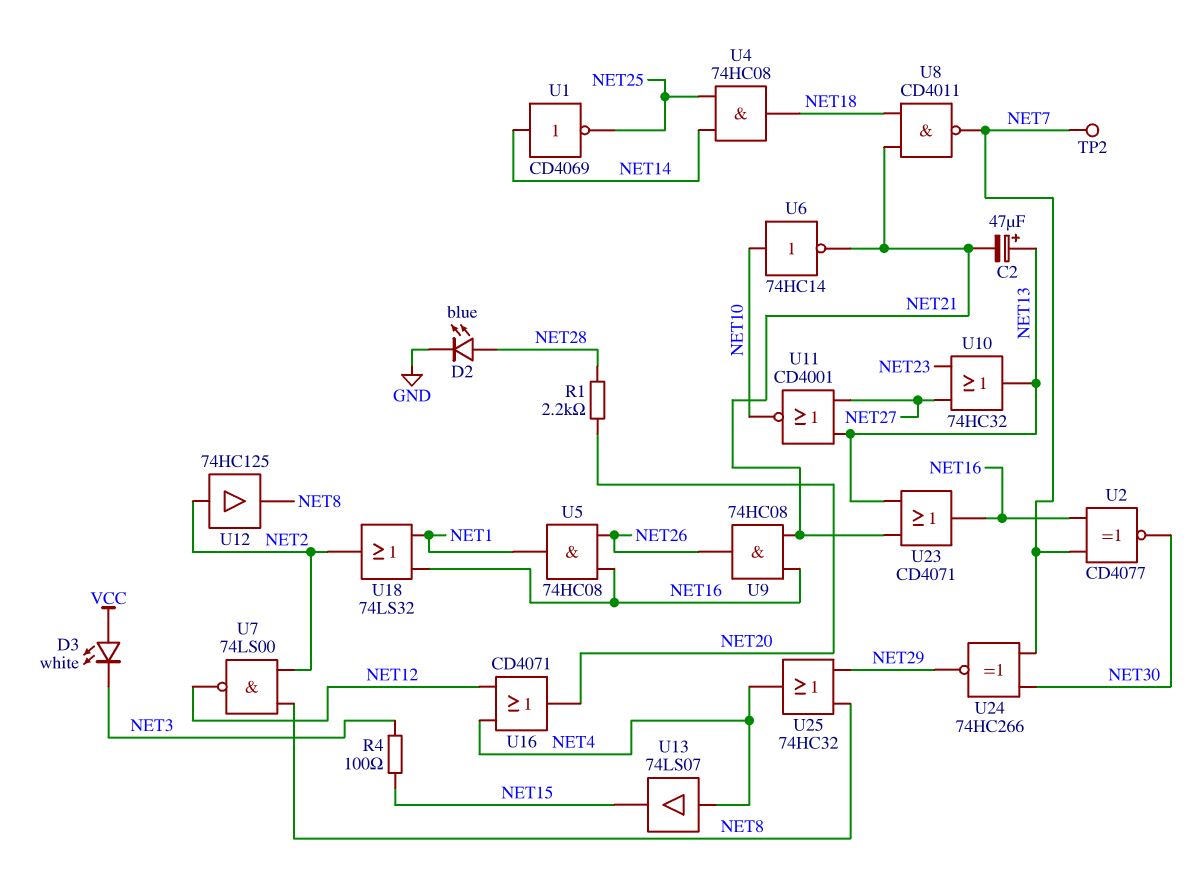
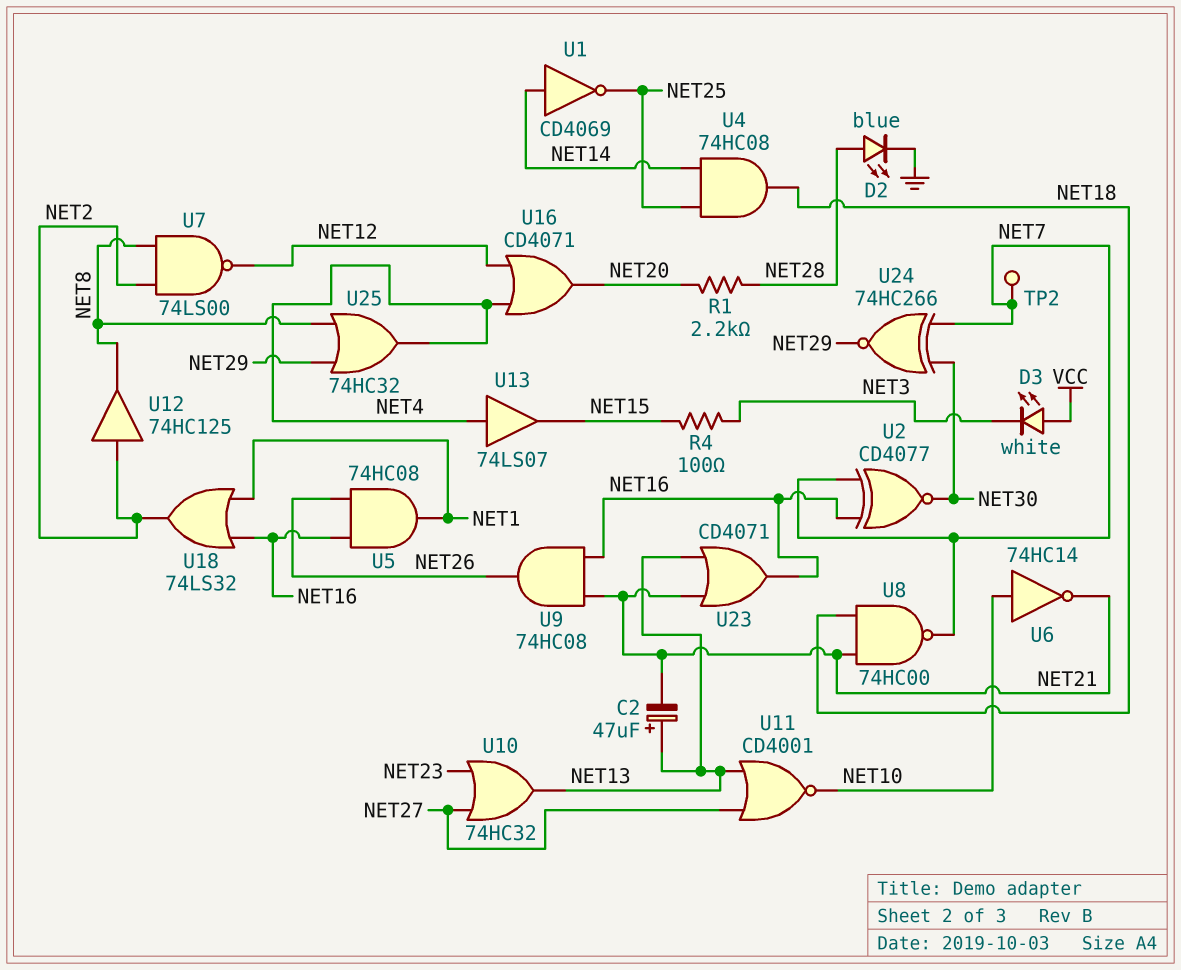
U8: NAND CD4011 (in NET18, in NET21, out NET7) -> NAND 74HC00 (in NET18, in NET21, out NET7)

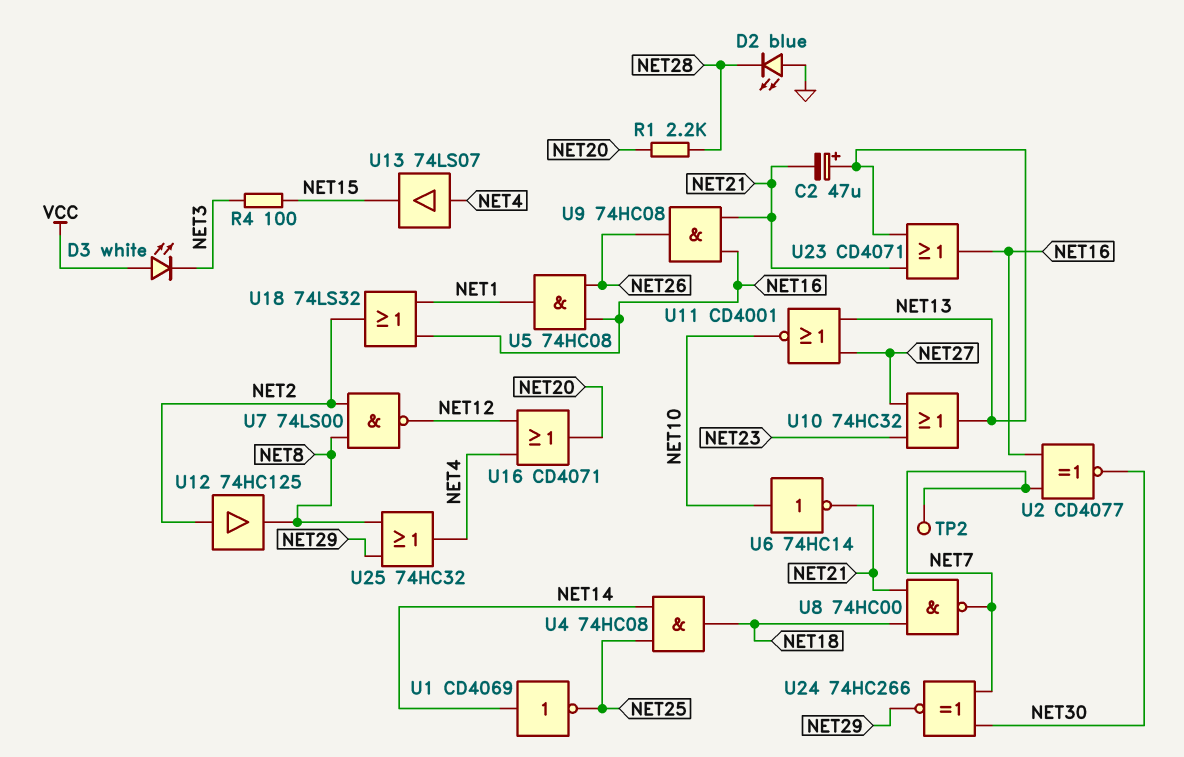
D2: LED blue (A NET28, K GND) -> LED blue (A GND, K NET28)

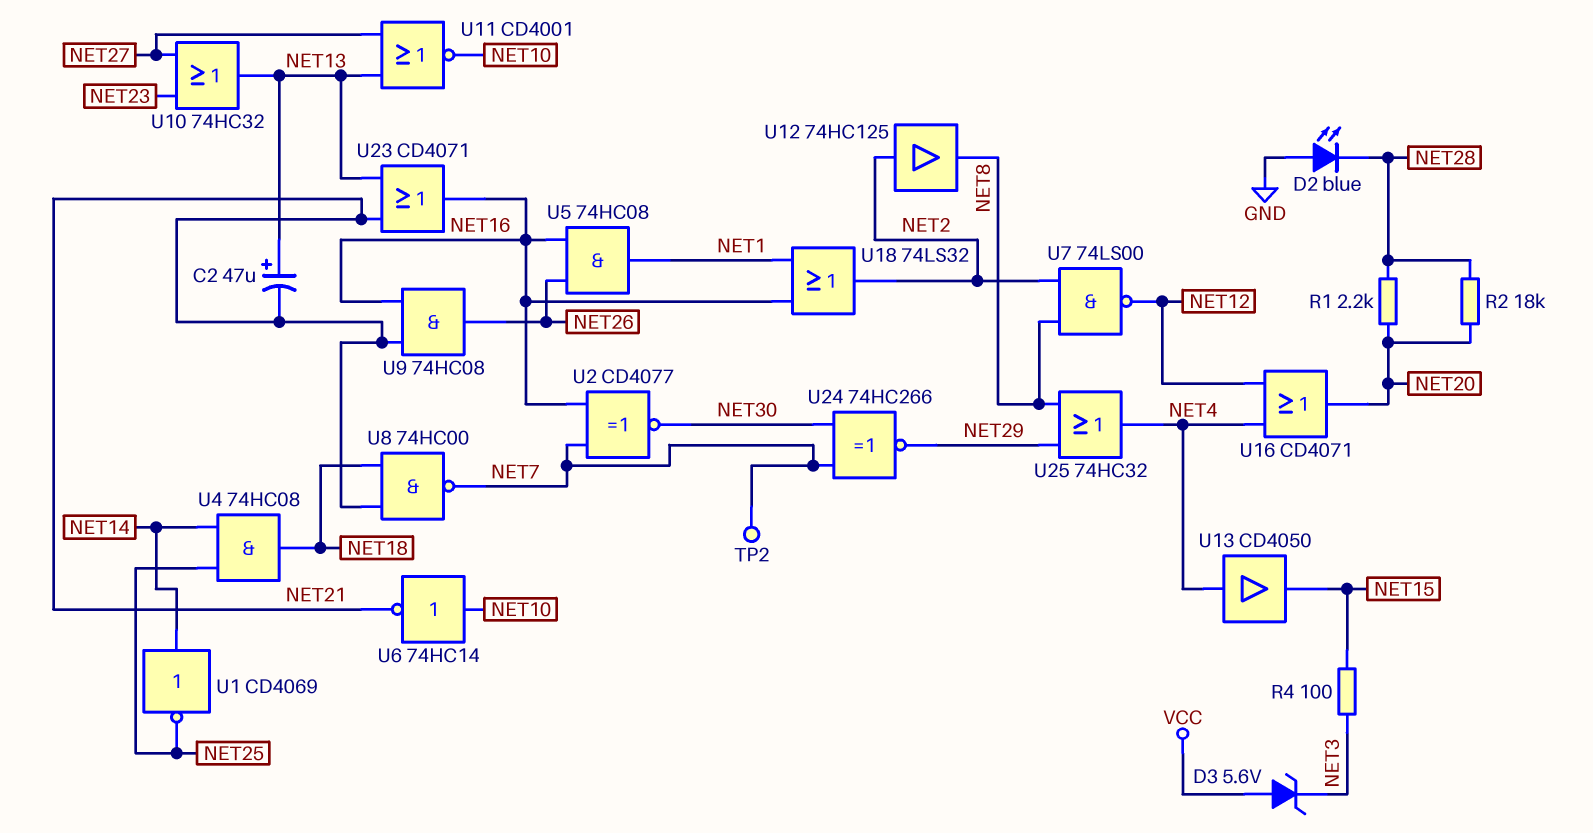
D3: LED white (A VCC, K NET3) -> zener 5.6V (A VCC, K NET3)
R2: none -> 18k (NET20, NET28)
U13: buffer 74LS07 (in NET4, out NET15) -> buffer CD4050 (in NET4, out NET15)

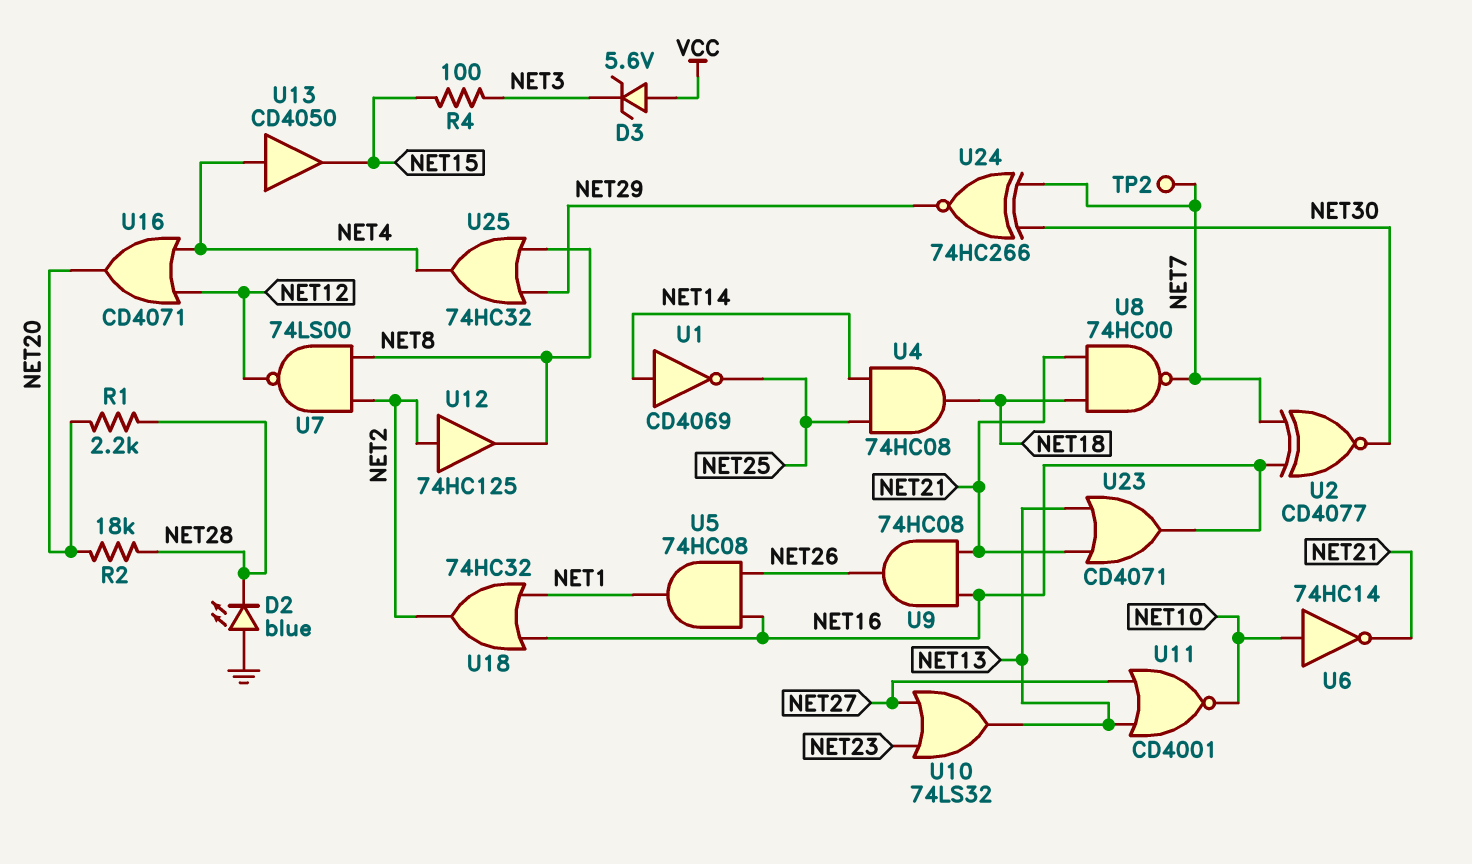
C2: 47uF (plus NET13, minus NET21) -> none
U10: OR 74HC32 (in NET23, in NET27, out NET13) -> OR 74LS32 (in NET23, in NET27, out NET13)
U18: OR 74LS32 (in NET1, in NET16, out NET2) -> OR 74HC32 (in NET1, in NET16, out NET2)

